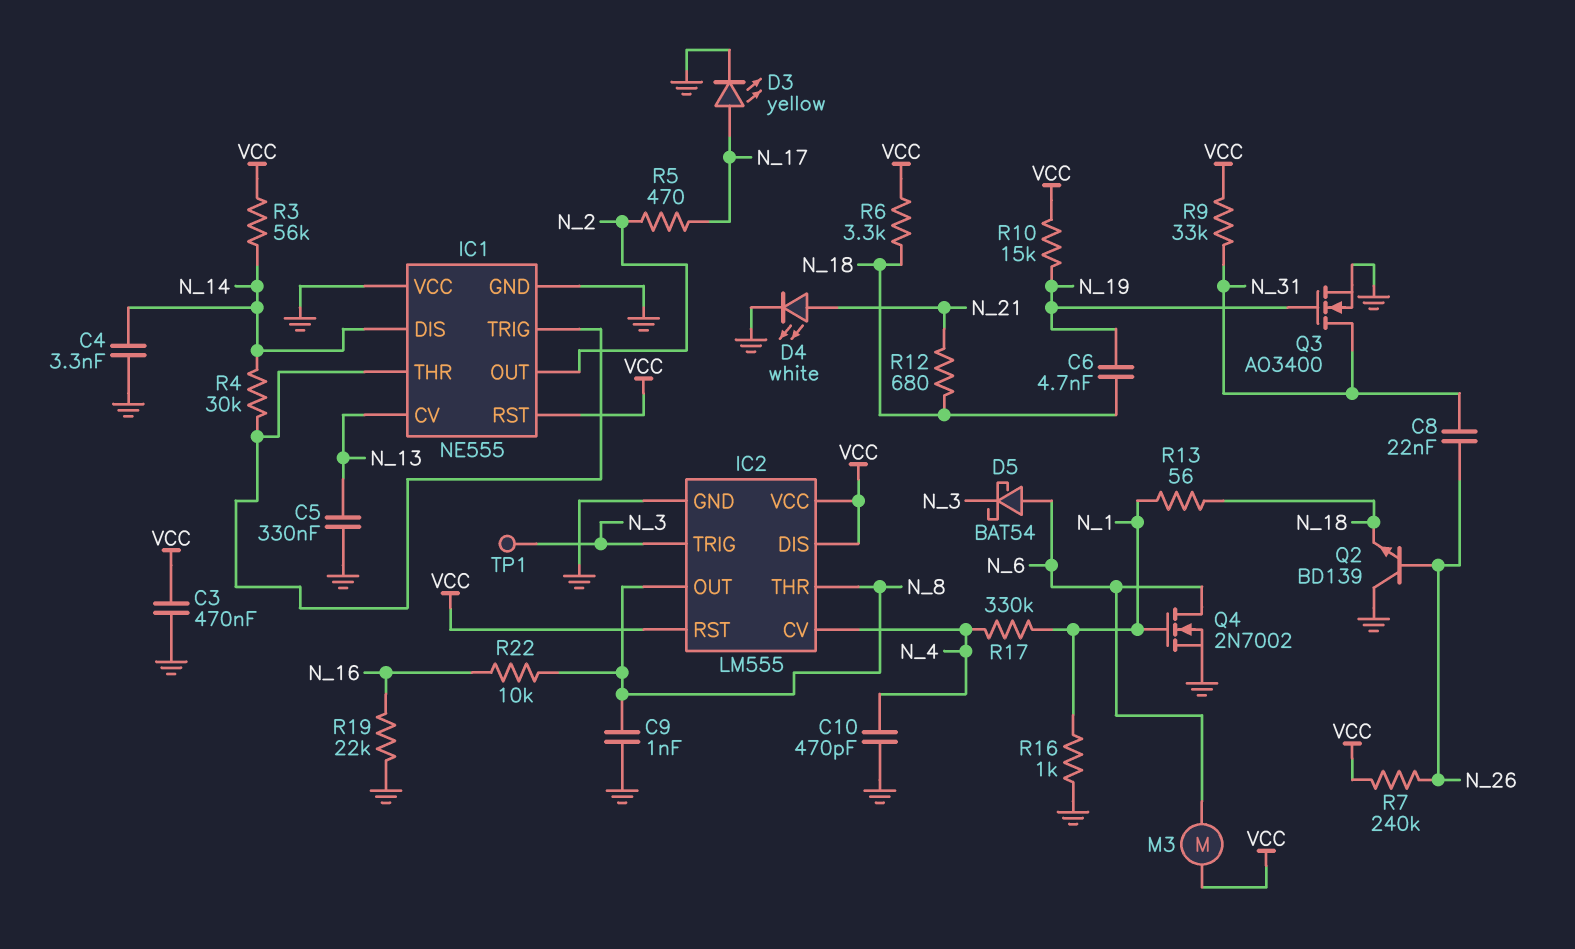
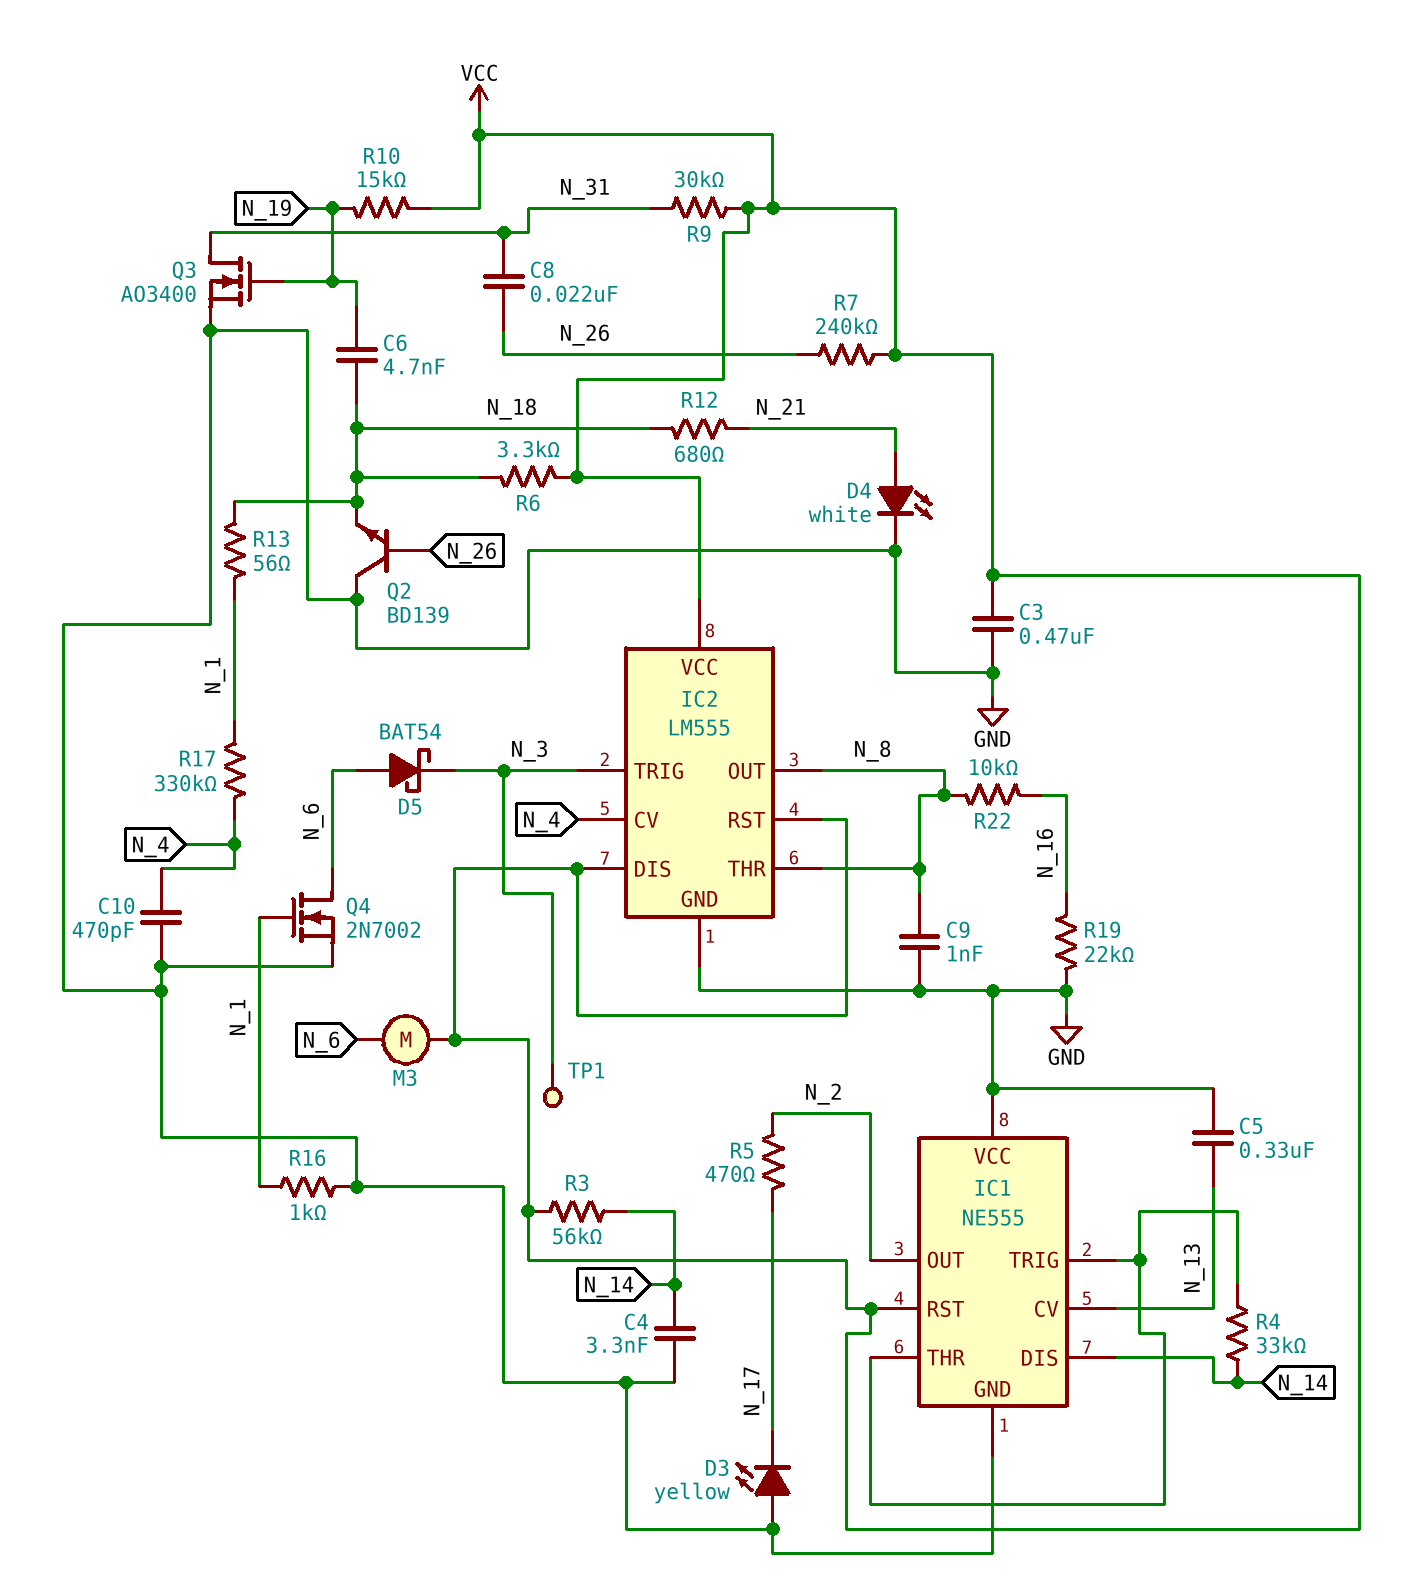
D3: LED yellow (A N_17, K GND) -> LED yellow (A GND, K N_17)
R4: 30k (IC1/THR, N_14) -> 33k (IC1/THR, N_14)
R9: 33k (N_31, VCC) -> 30k (N_31, VCC)

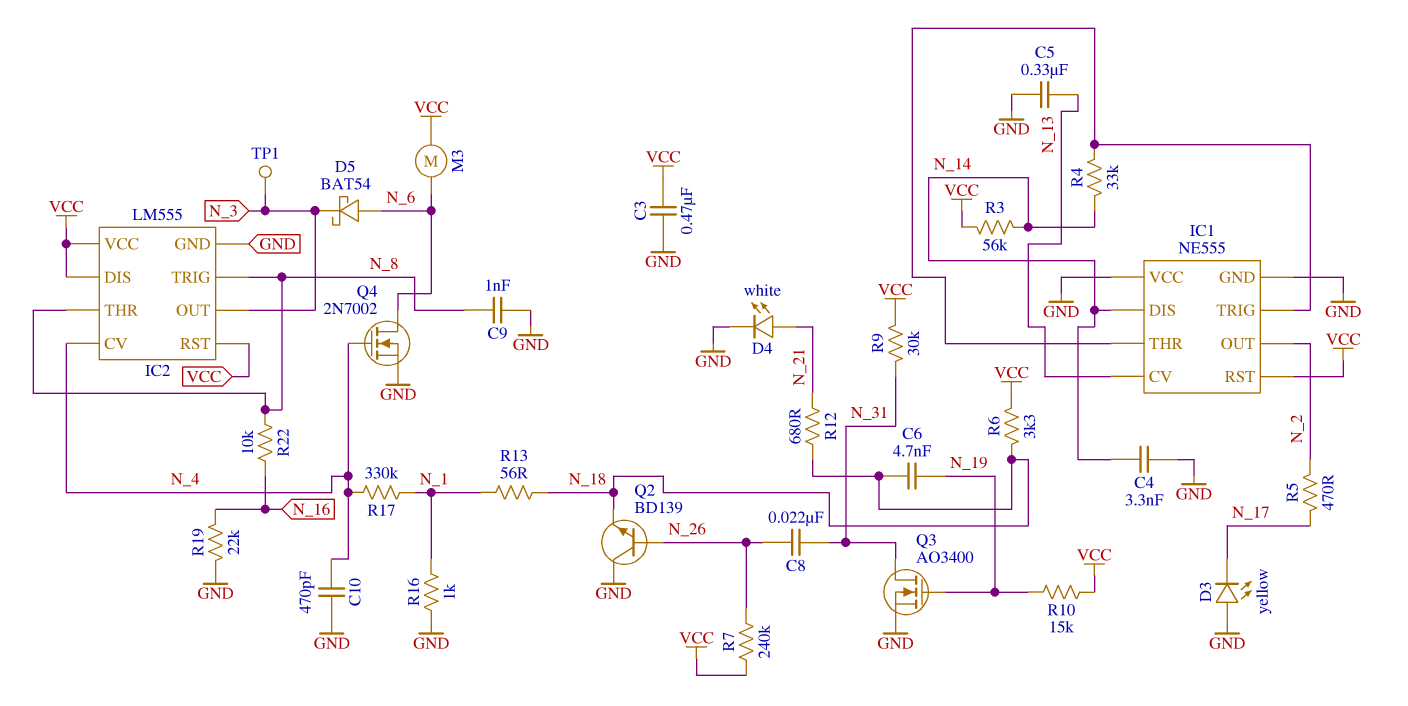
IC2 pin OUT: N_8 -> N_3
IC2 pin TRIG: N_3 -> N_8
Q4: NMOS 2N7002 (G N_1, D N_6, S GND) -> NMOS 2N7002 (G N_4, D N_6, S GND)

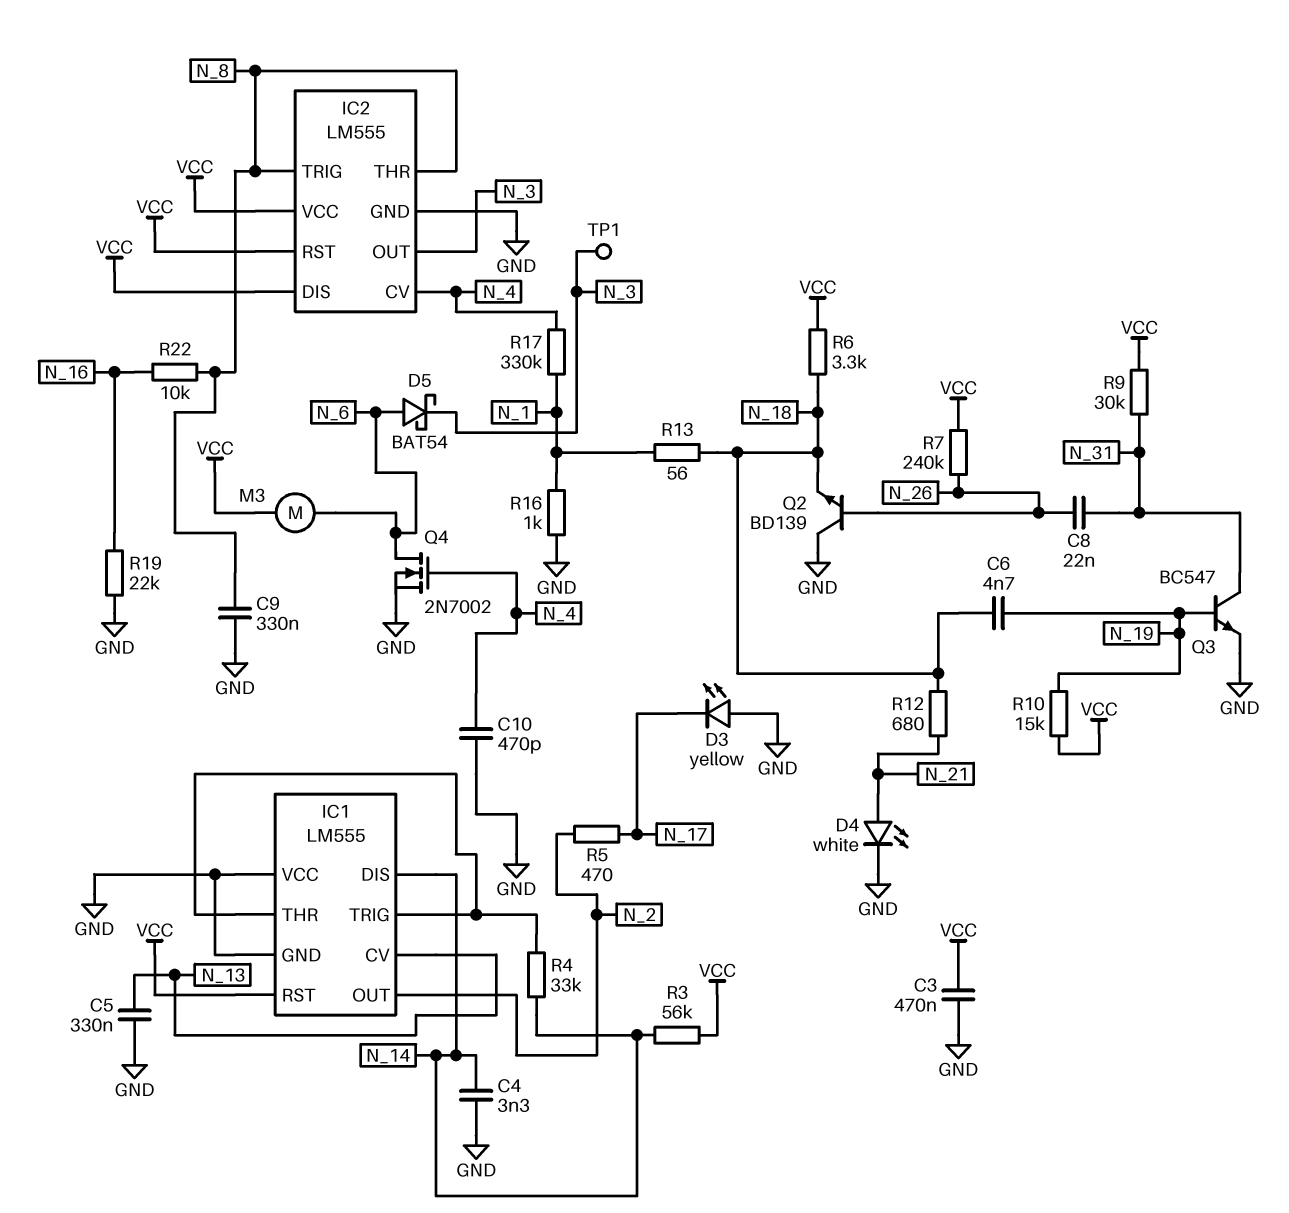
C9: 1nF (GND, N_8) -> 330nF (GND, N_8)
IC1: NE555 -> LM555
Q3: NMOS AO3400 (G N_19, D N_31, S GND) -> NPN BC547 (B N_19, C N_31, E GND)

